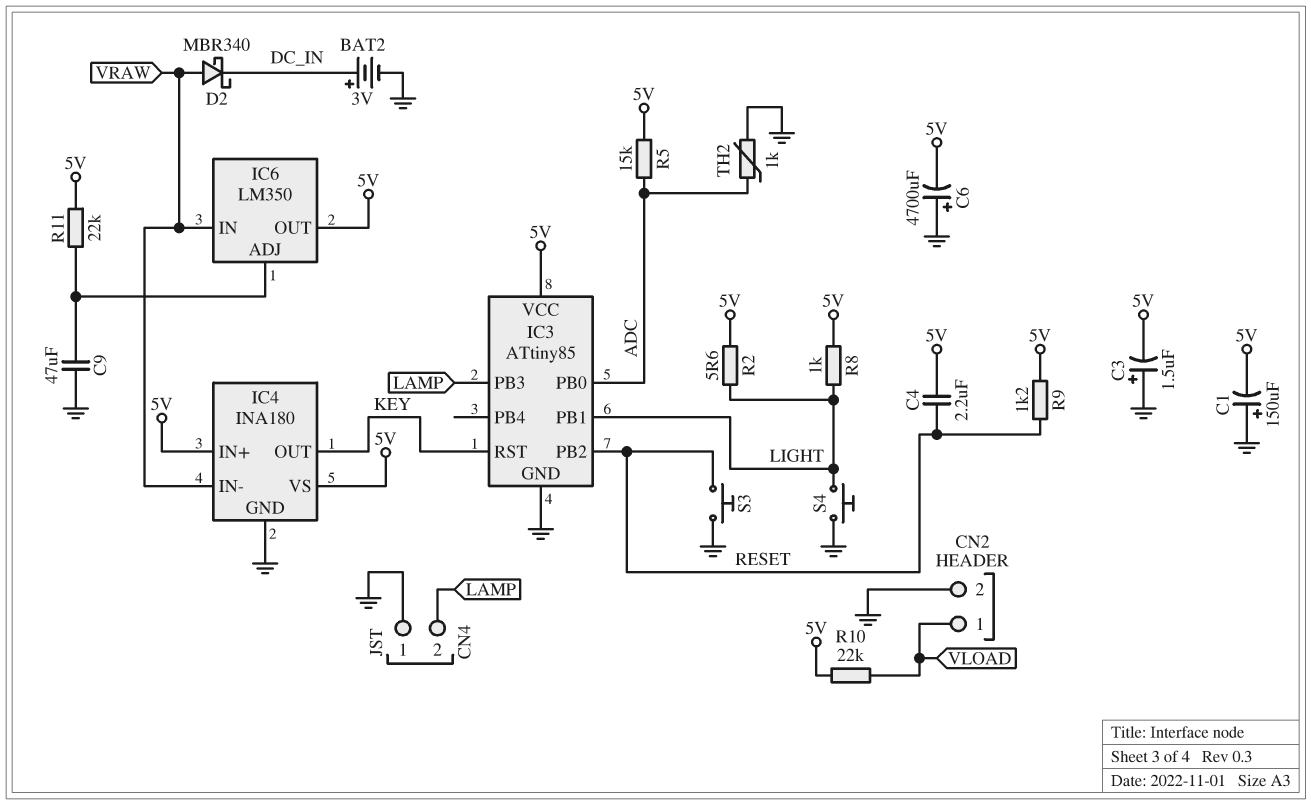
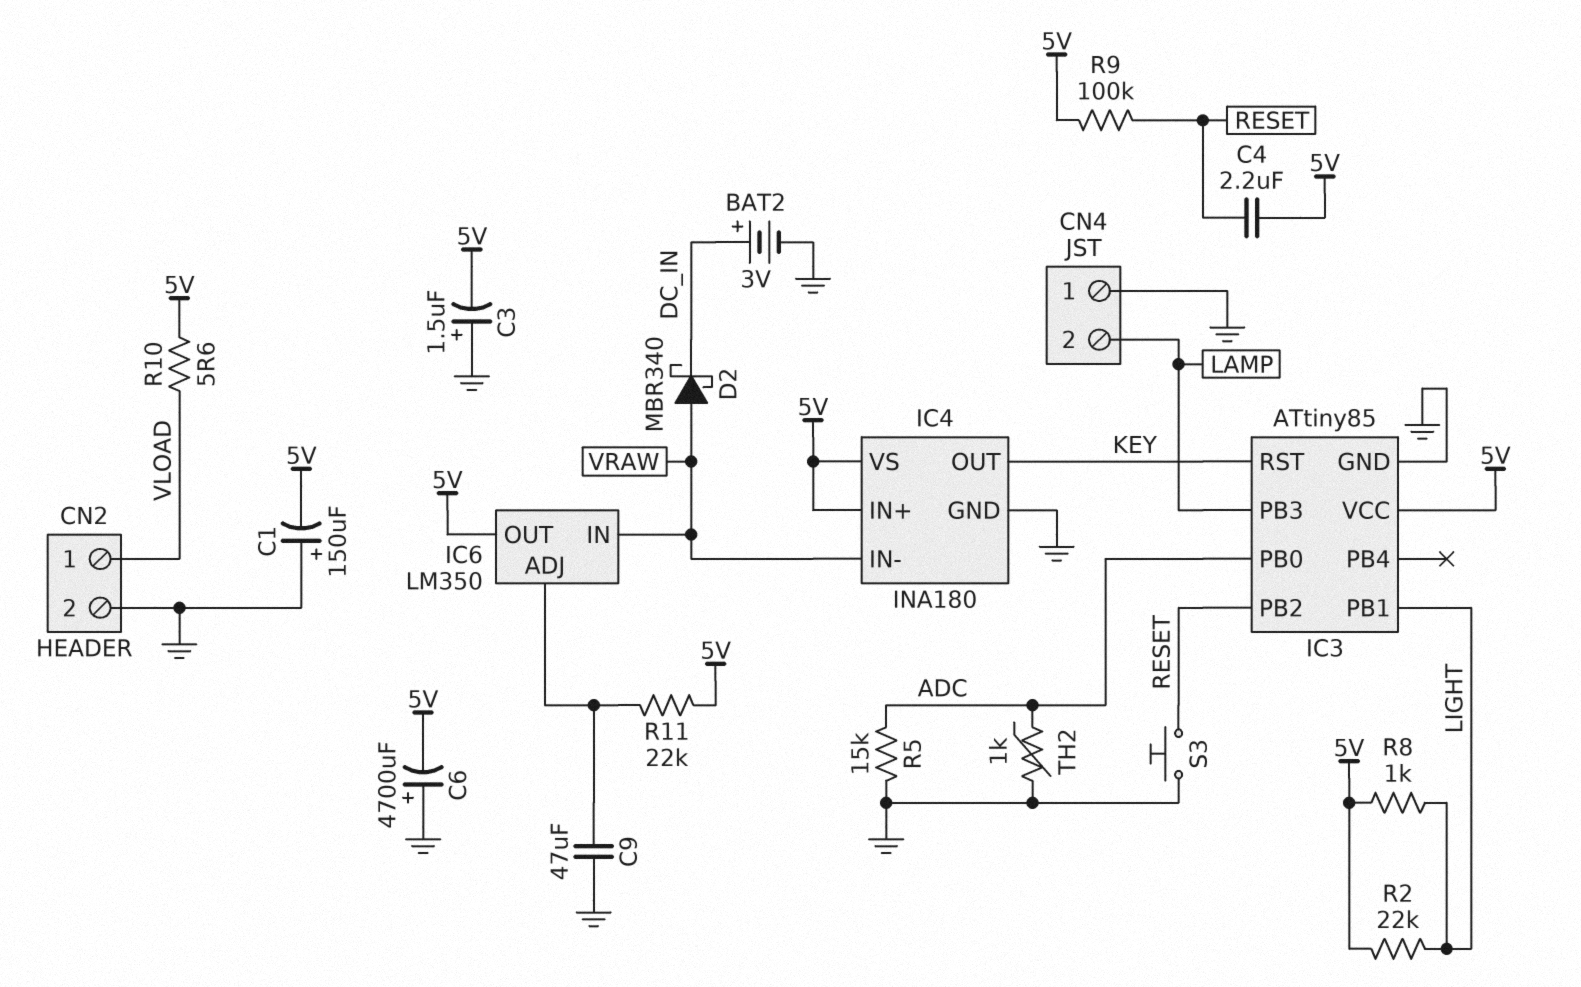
R2: 5.6 (5V, LIGHT) -> 22k (5V, LIGHT)
R5: 15k (5V, ADC) -> 15k (ADC, GND)
R9: 1.2k (5V, RESET) -> 100k (5V, RESET)
R10: 22k (5V, VLOAD) -> 5.6 (5V, VLOAD)
S4: button (GND, LIGHT) -> none

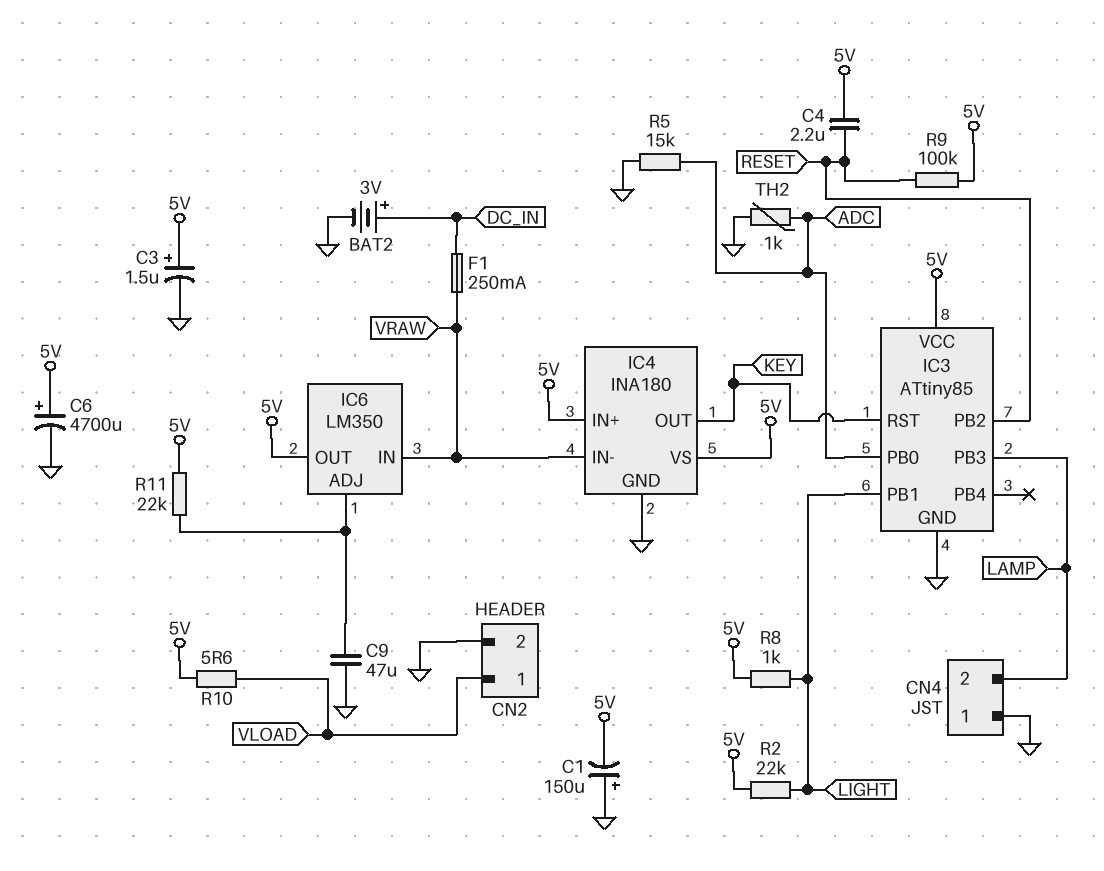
C3: 1.5uF (plus GND, minus 5V) -> 1.5uF (plus 5V, minus GND)
C6: 4700uF (plus GND, minus 5V) -> 4700uF (plus 5V, minus GND)
D2: schottky MBR340 (A VRAW, K DC_IN) -> none
F1: none -> 250mA (DC_IN, VRAW)
S3: button (GND, RESET) -> none

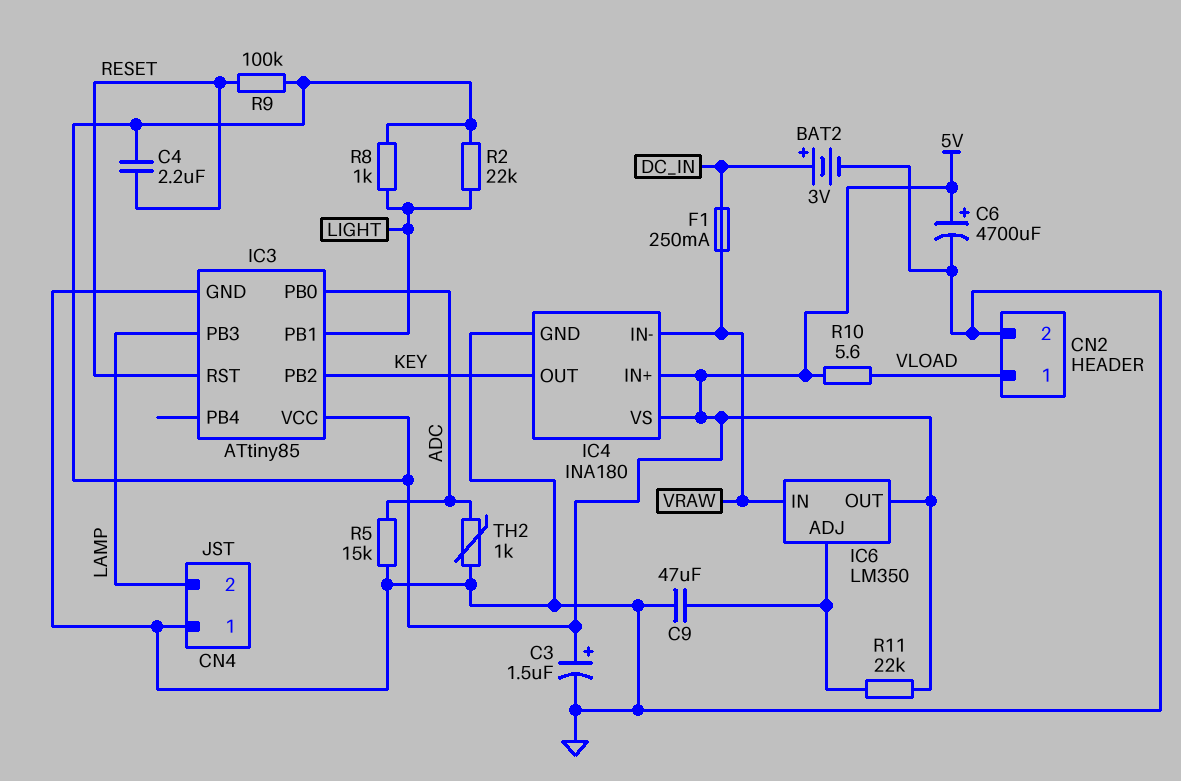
C1: 150uF (plus GND, minus 5V) -> none
IC3 pin PB2: RESET -> KEY
IC3 pin RST: KEY -> RESET

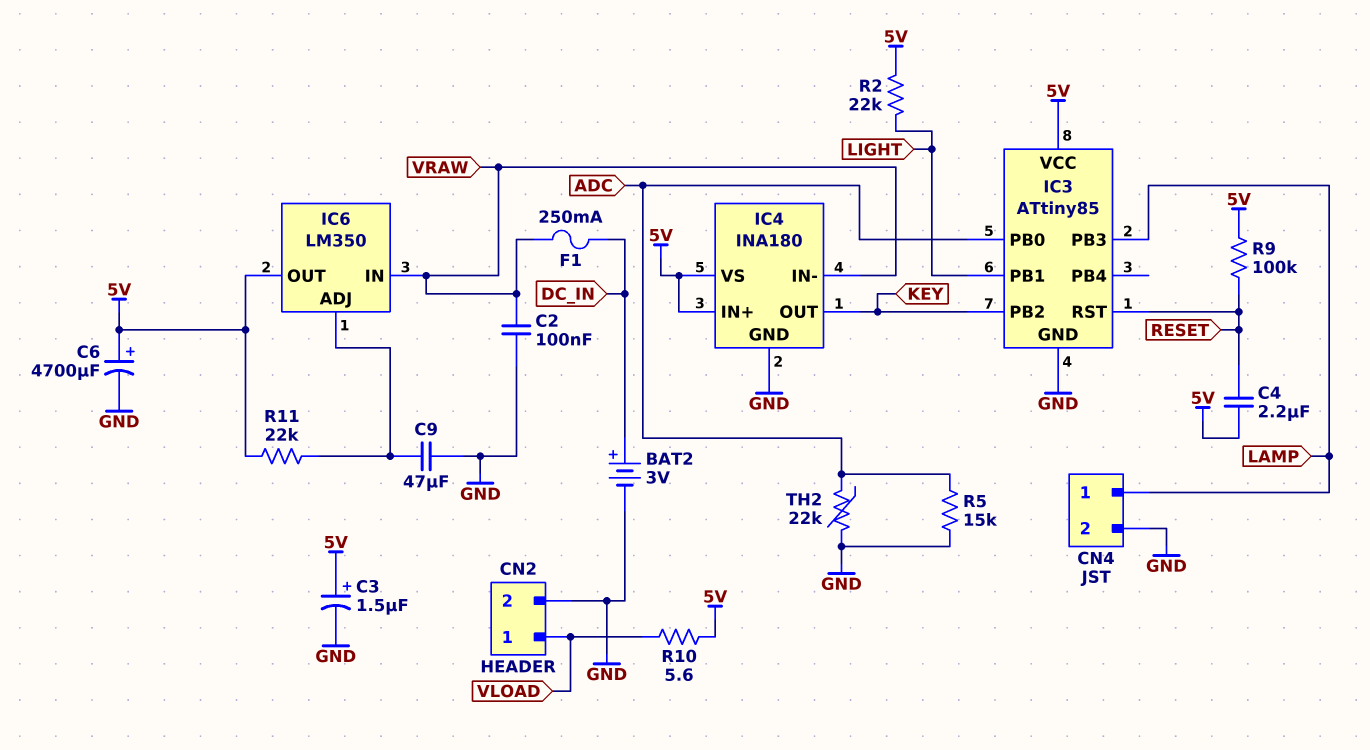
C2: none -> 100nF (GND, VRAW)
CN4 pin 1: GND -> LAMP
CN4 pin 2: LAMP -> GND
R8: 1k (5V, LIGHT) -> none
TH2: 1k (ADC, GND) -> 22k (ADC, GND)

